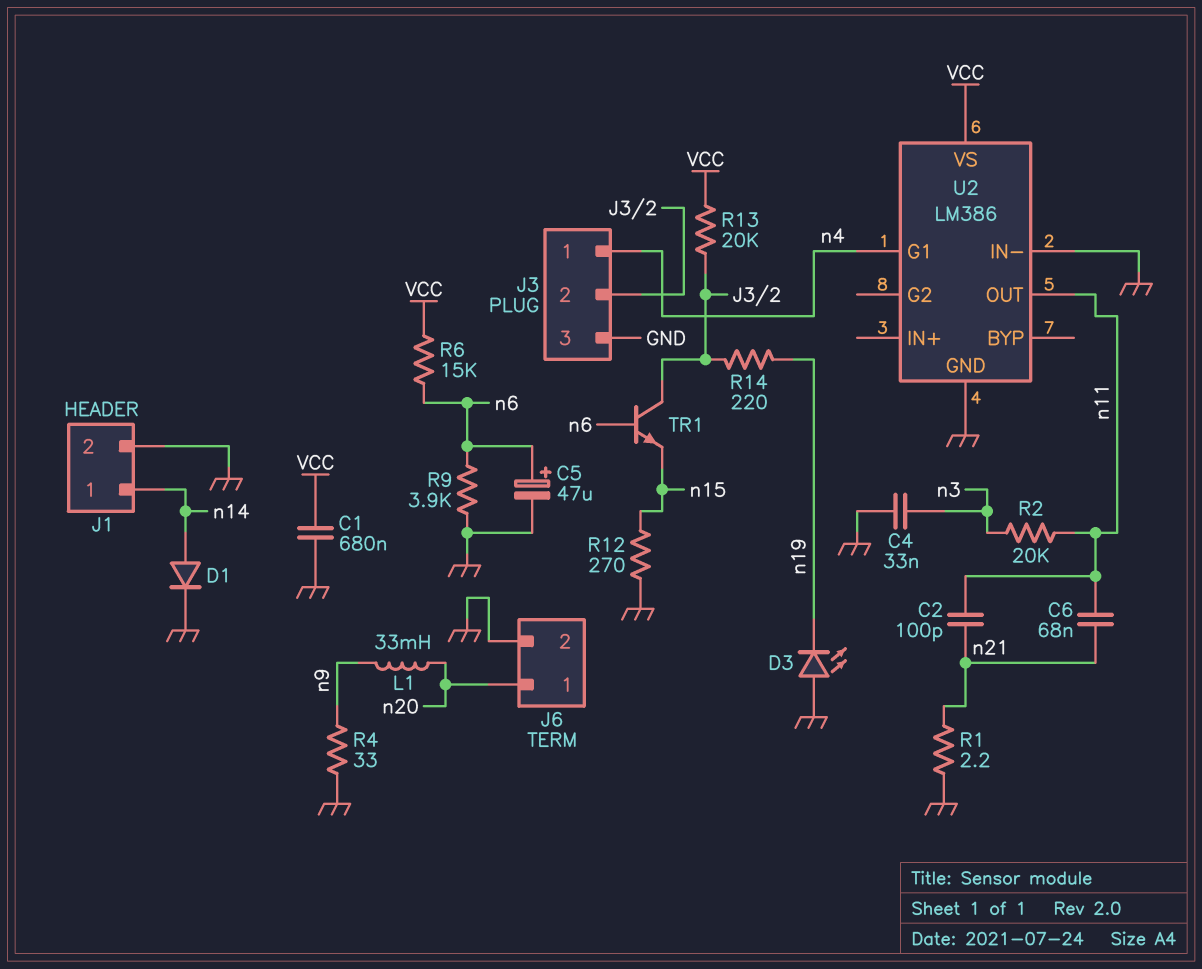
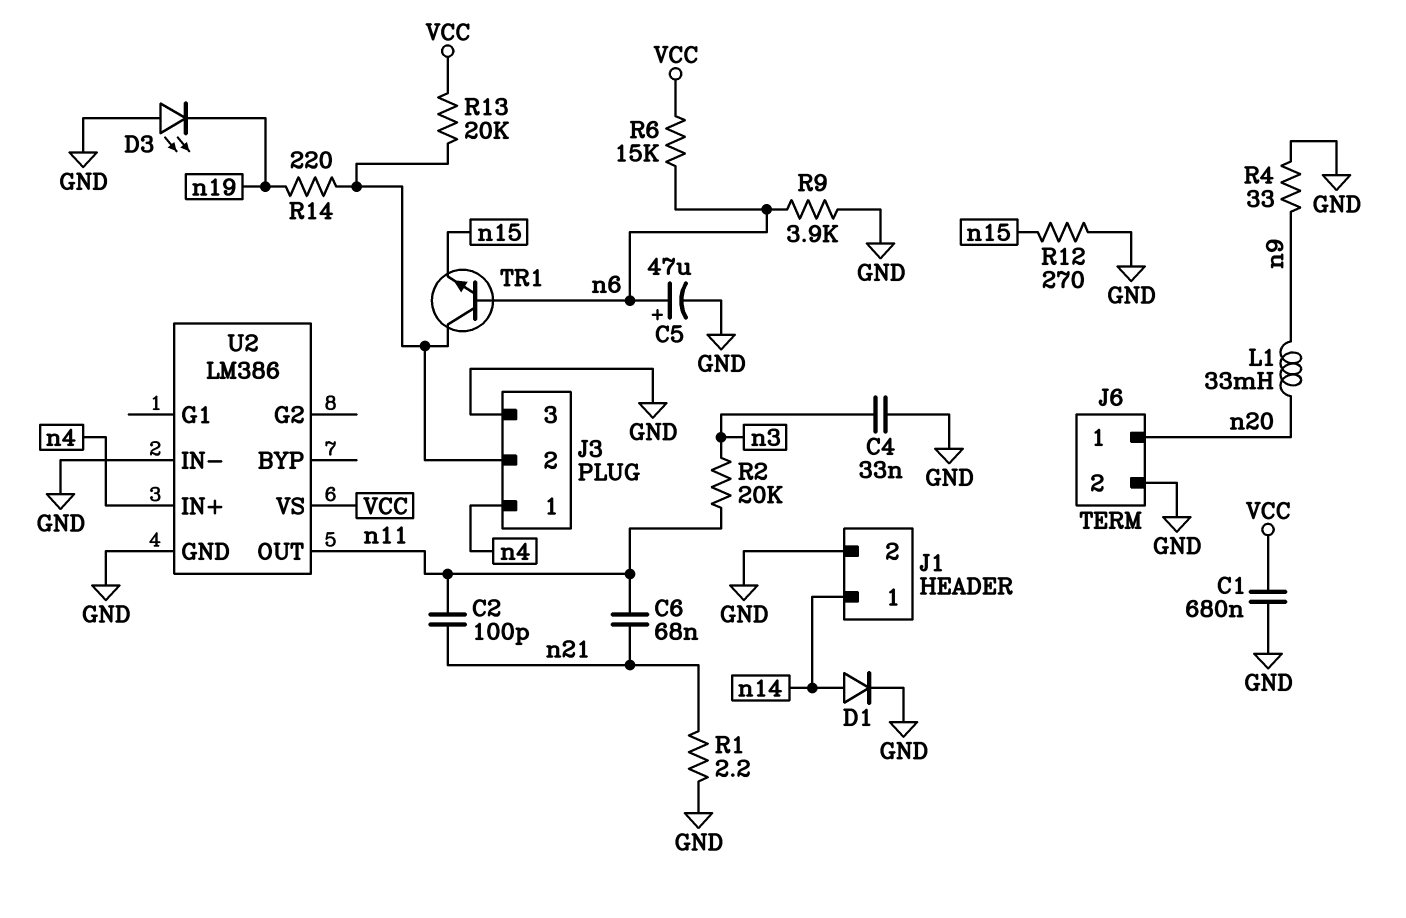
U2 pin G1: n4 -> none
U2 pin IN+: none -> n4

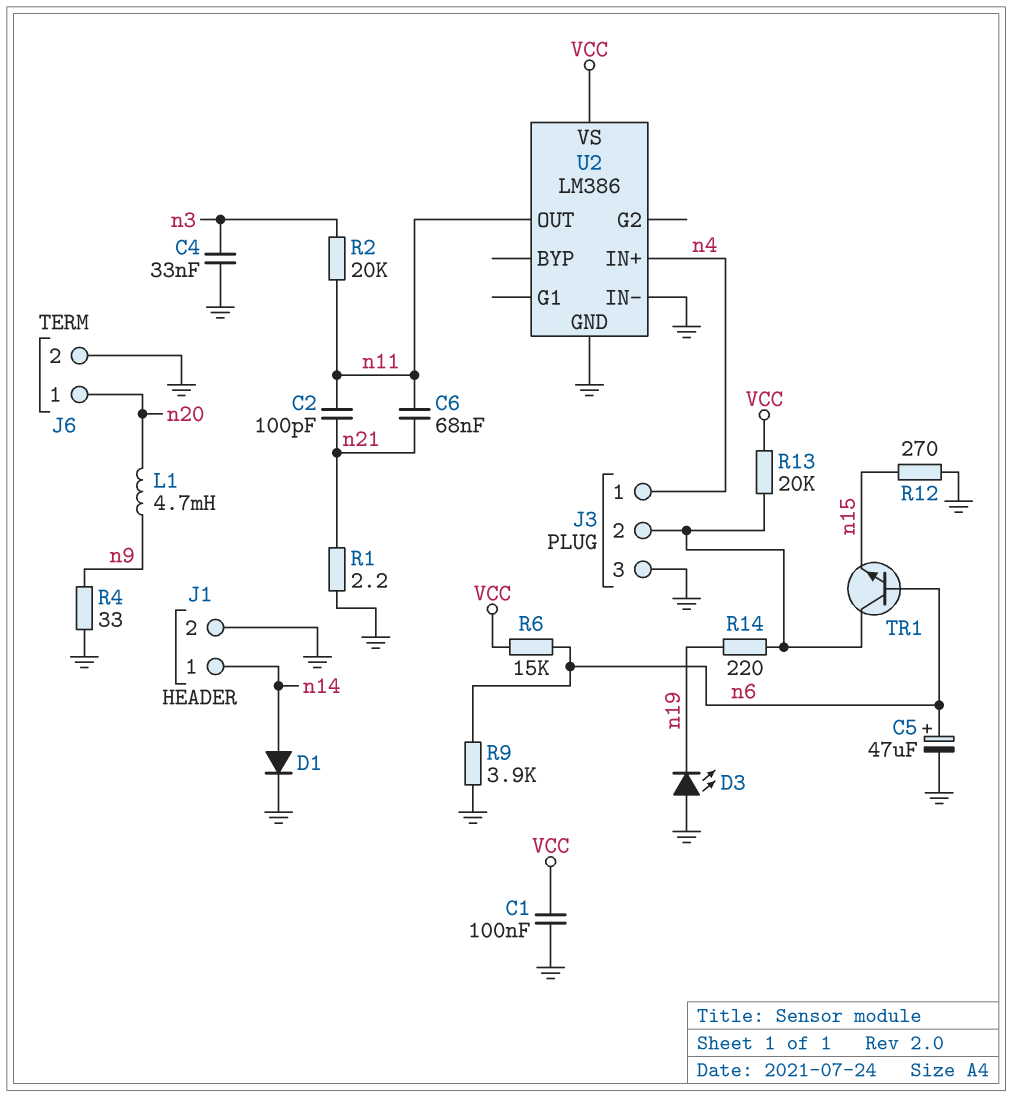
C1: 680nF (GND, VCC) -> 100nF (GND, VCC)
L1: 33mH (n9, n20) -> 4.7mH (n9, n20)

